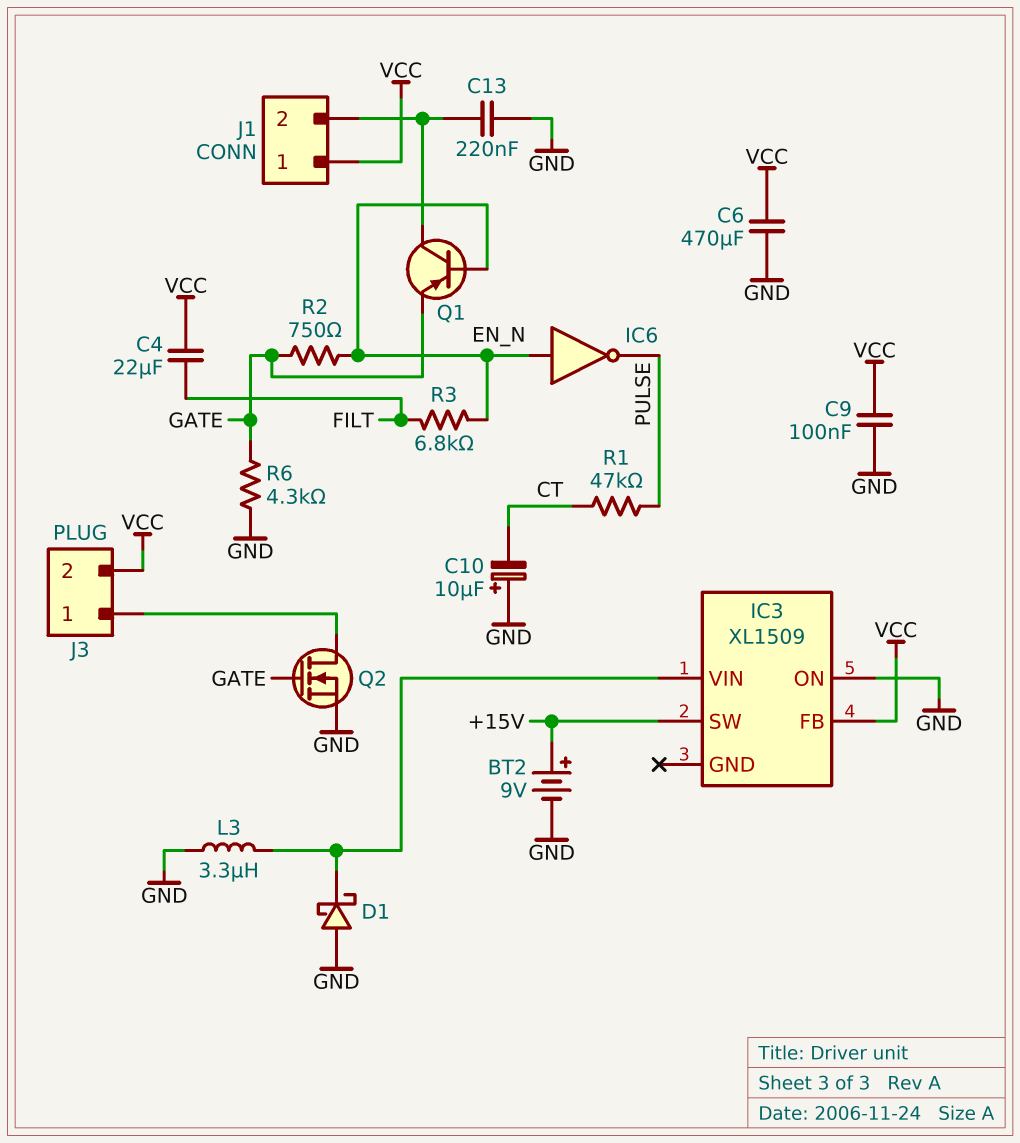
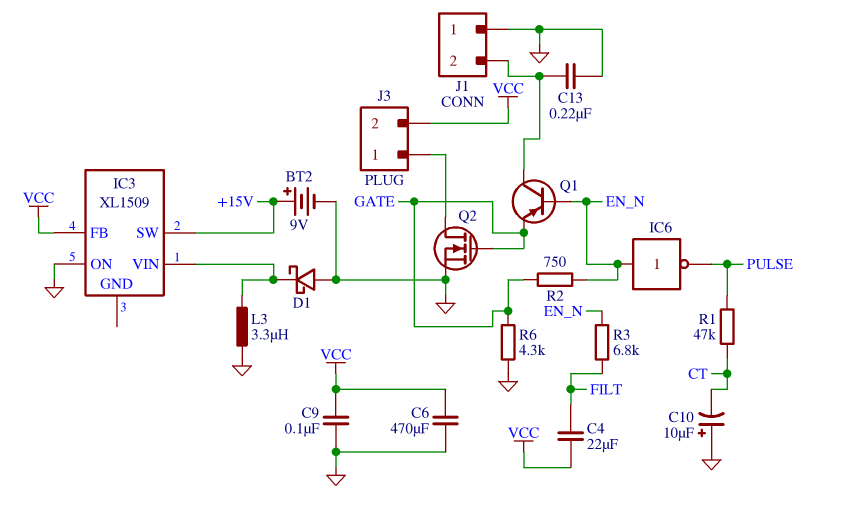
J1 pin 1: VCC -> GND

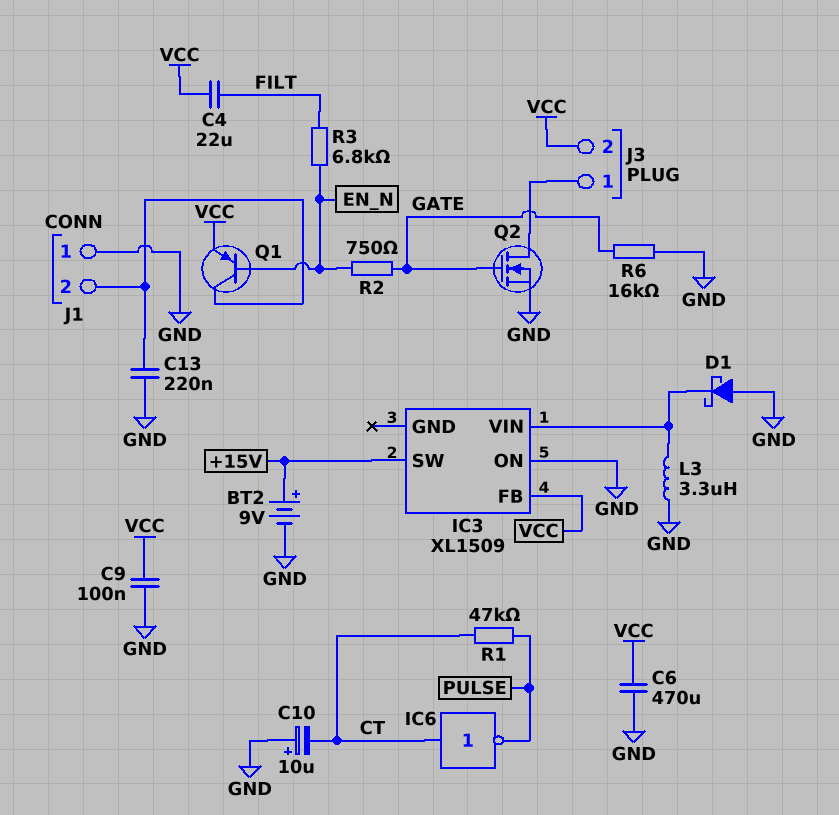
IC6: NOT (in EN_N, out PULSE) -> NOT (in CT, out PULSE)
Q1: PNP (B EN_N, C J1/2, E GATE) -> PNP (B EN_N, C J1/2, E VCC)
R6: 4.3k (GATE, GND) -> 16k (GATE, GND)

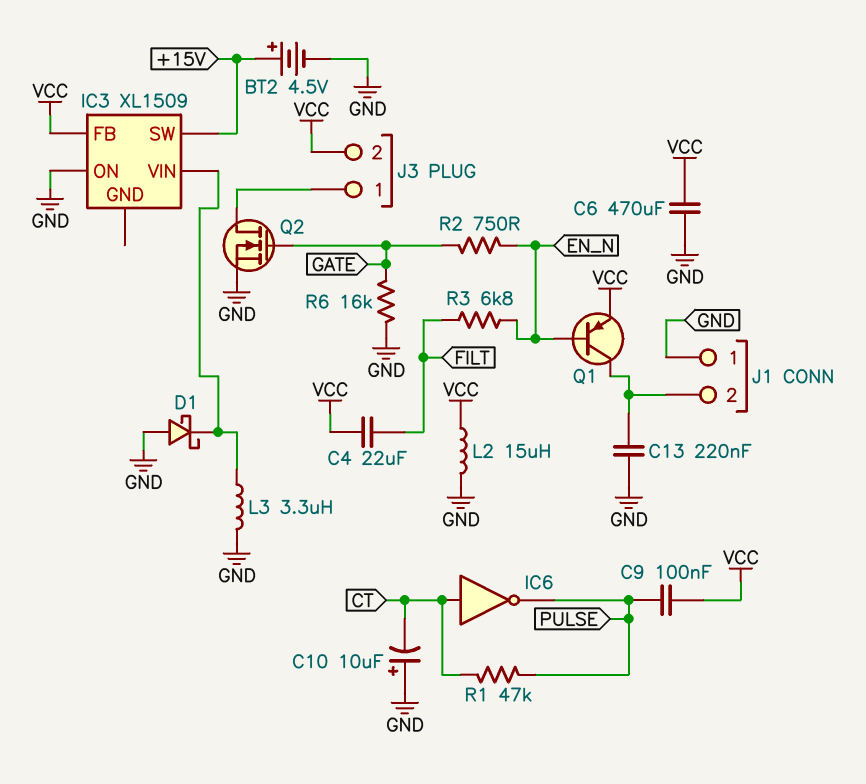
BT2: 9V (plus +15V, minus GND) -> 4.5V (plus +15V, minus GND)
C9: 100nF (GND, VCC) -> 100nF (PULSE, VCC)
L2: none -> 15uH (GND, VCC)

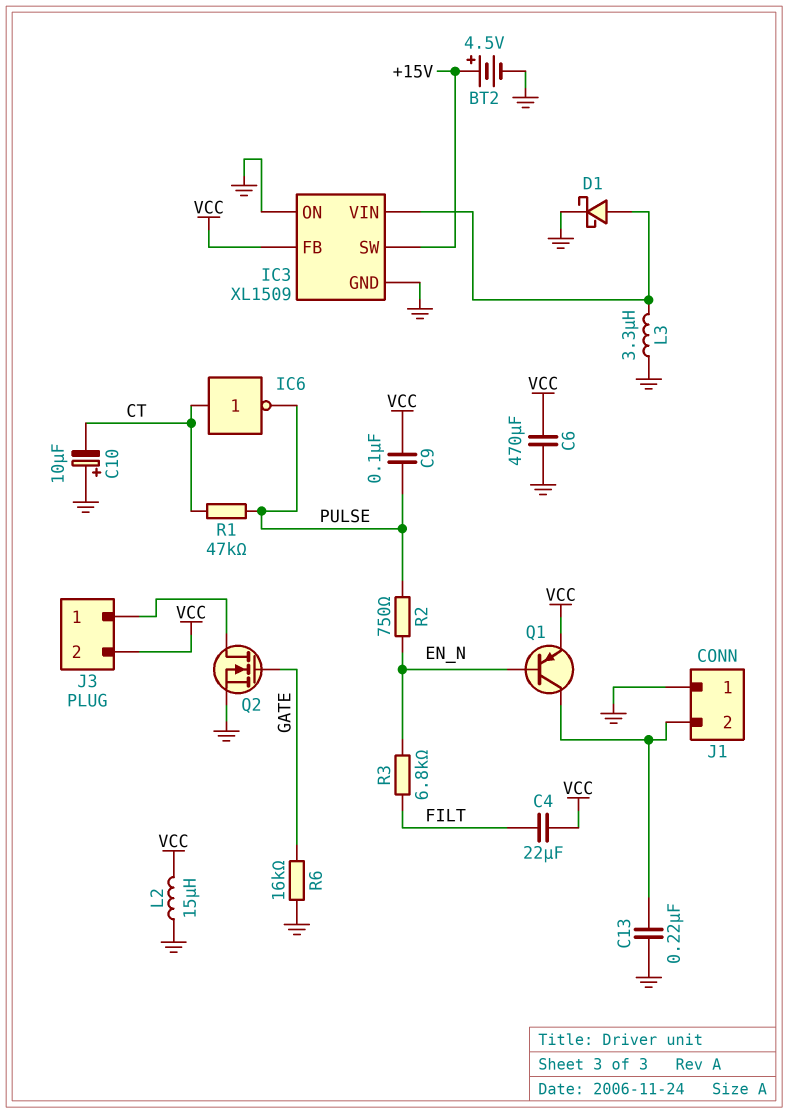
D1: schottky (A GND, K IC3/VIN) -> schottky (A IC3/VIN, K GND)
IC3 pin GND: none -> GND
R2: 750 (EN_N, GATE) -> 750 (EN_N, PULSE)

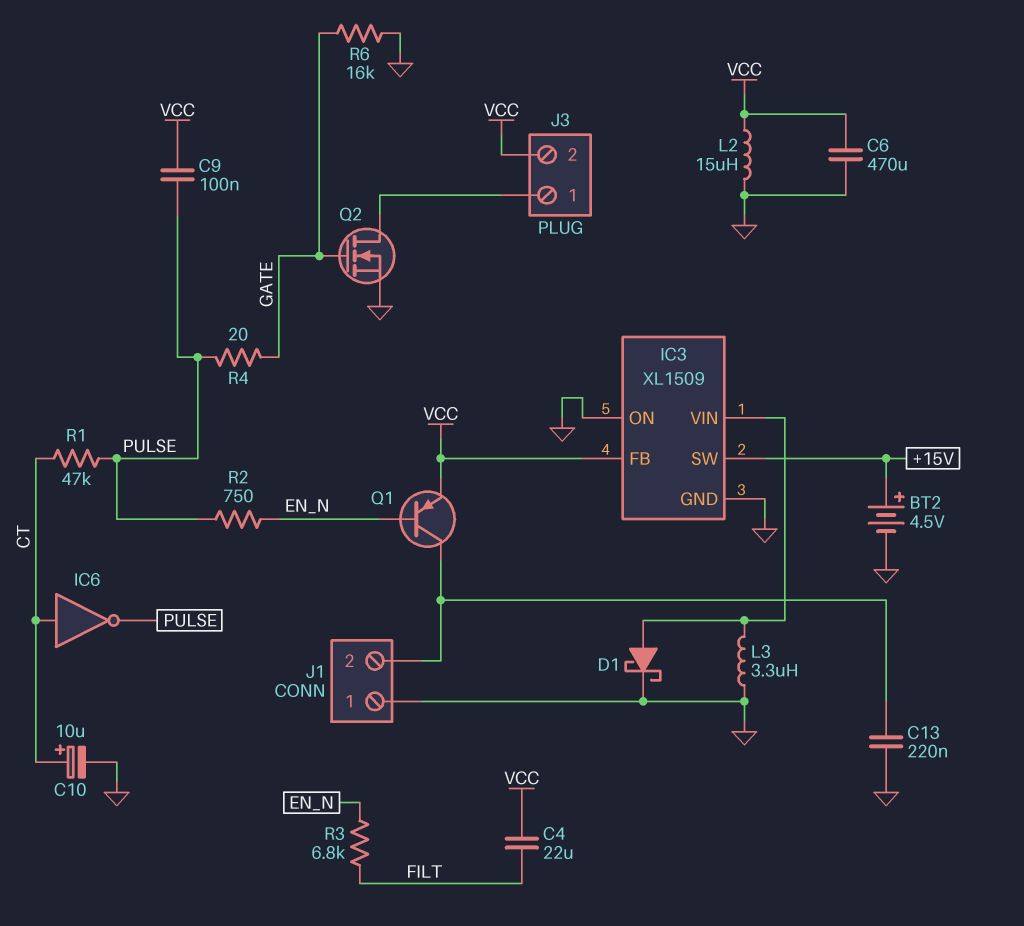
C10: 10uF (plus GND, minus CT) -> 10uF (plus CT, minus GND)
R4: none -> 20 (GATE, PULSE)

